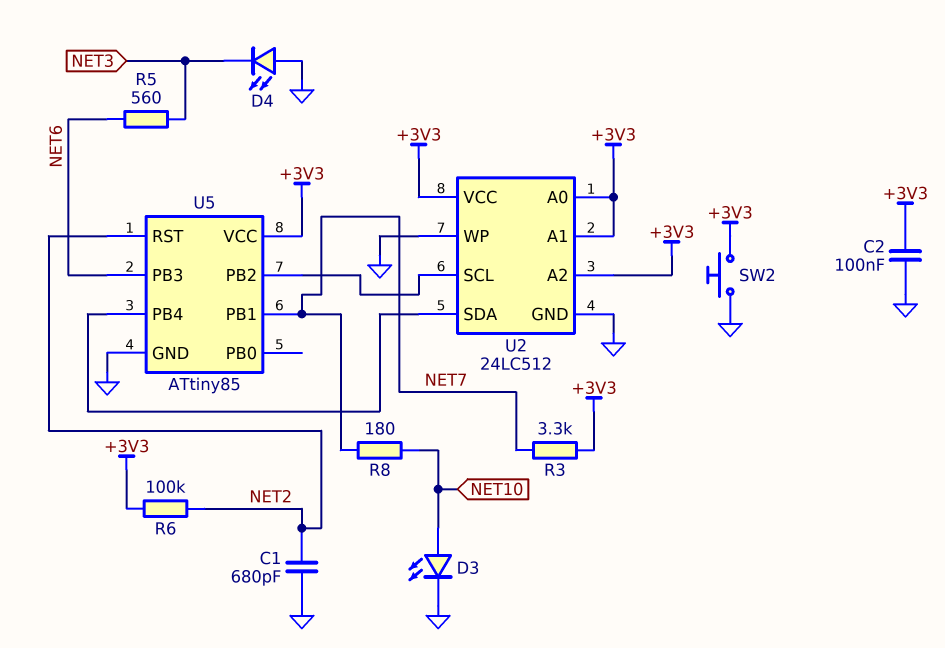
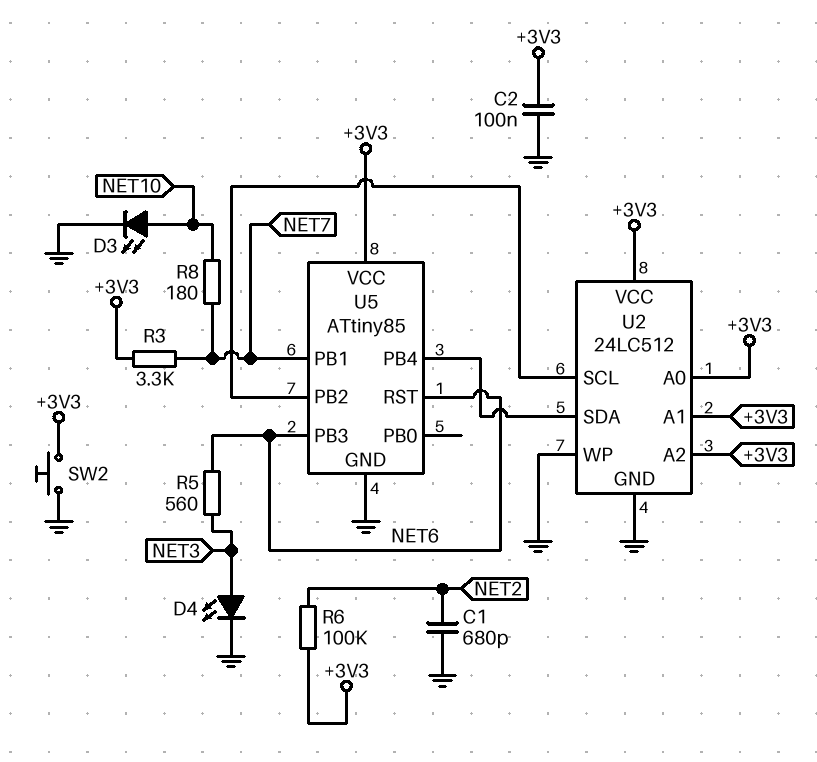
D4: LED (A GND, K NET3) -> LED (A NET3, K GND)
U5 pin RST: NET2 -> NET6

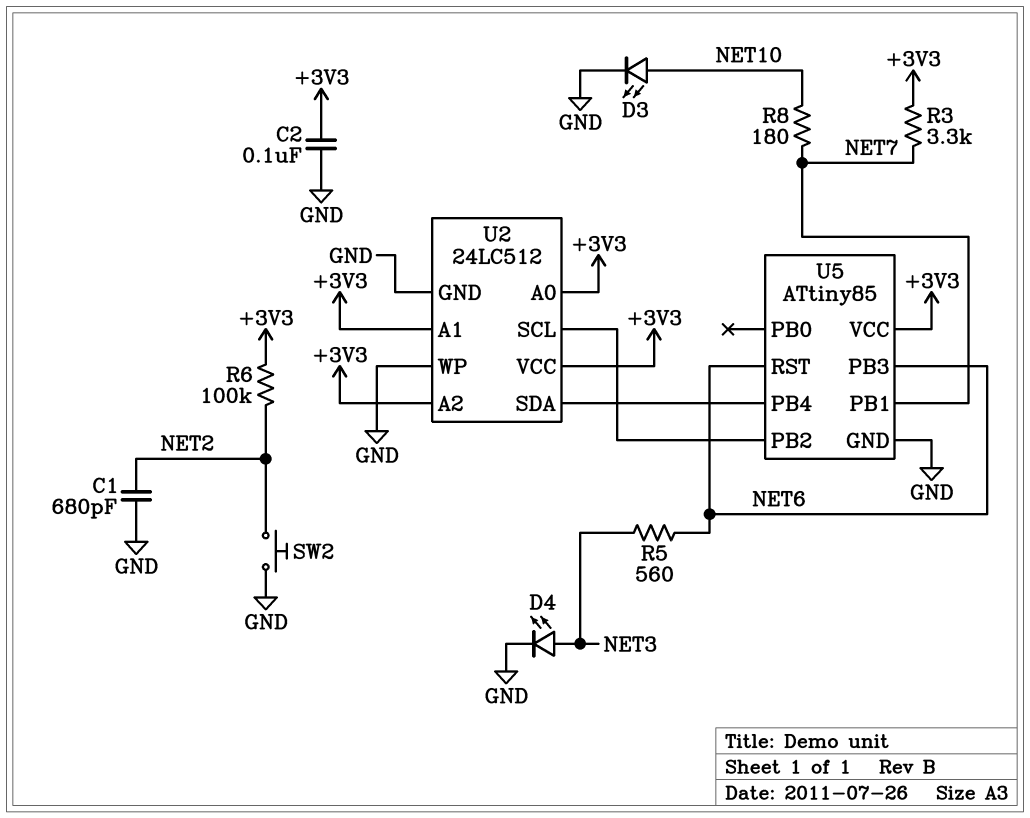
SW2: button (+3V3, GND) -> button (GND, NET2)

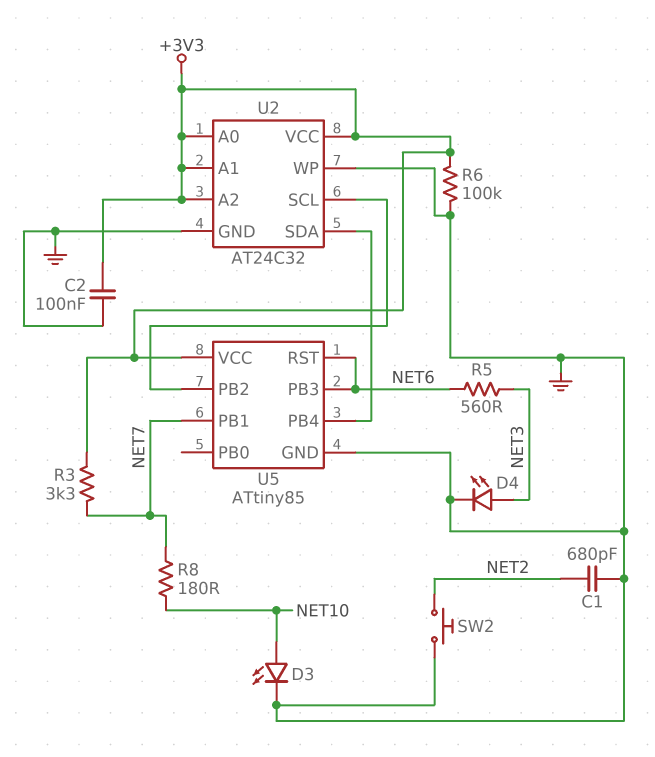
R6: 100k (+3V3, NET2) -> 100k (+3V3, GND)
U2: 24LC512 -> AT24C32

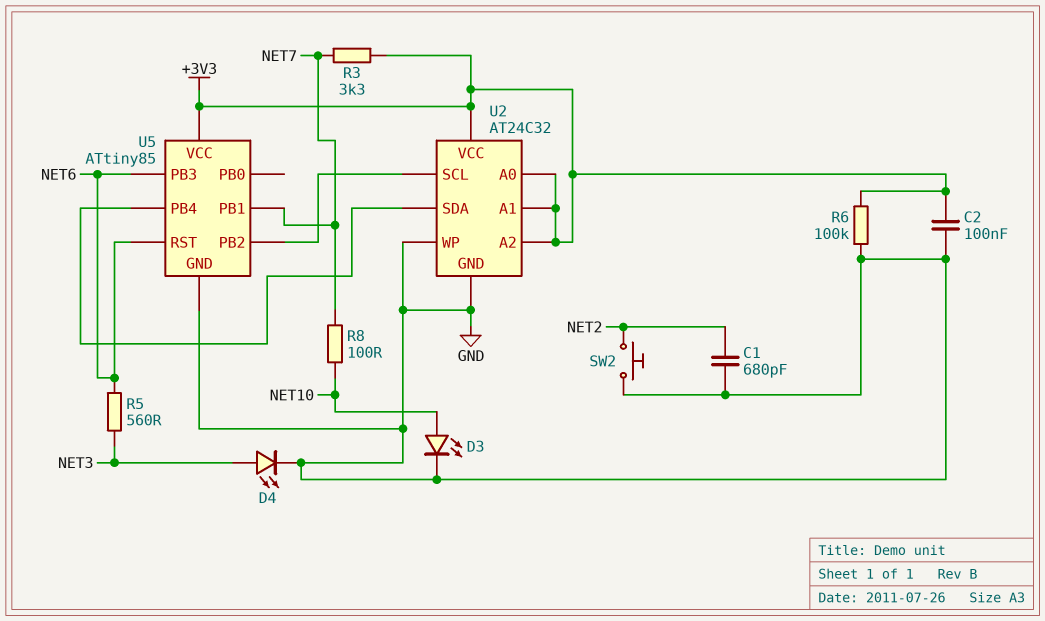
R8: 180 (NET7, NET10) -> 100 (NET7, NET10)

